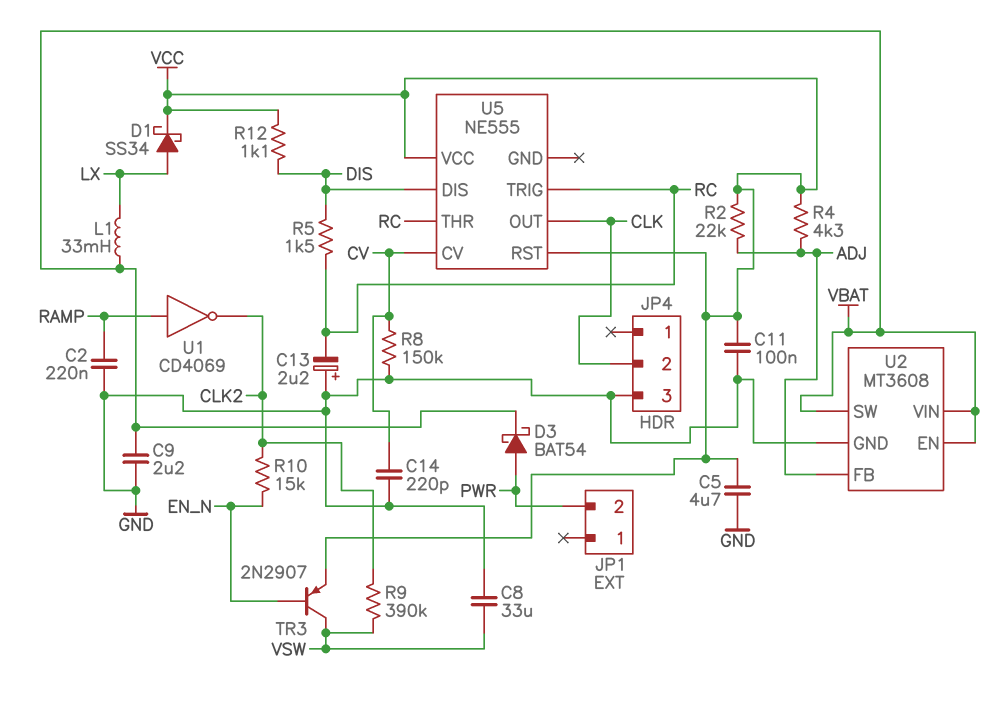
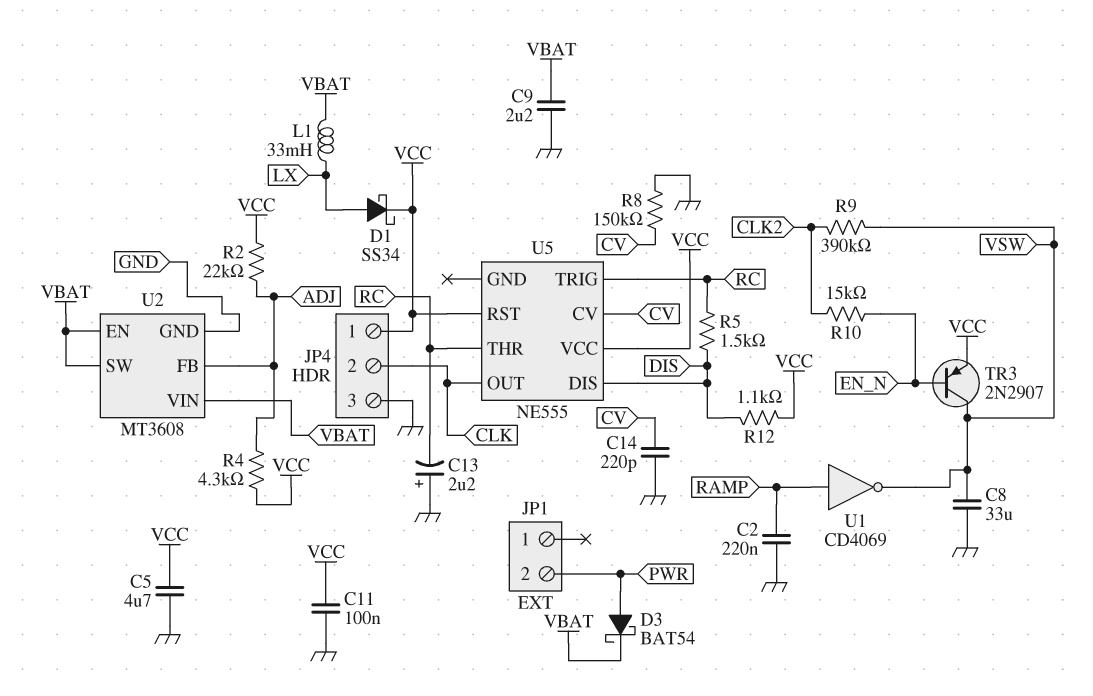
JP4 pin 1: none -> VCC
U1: NOT CD4069 (in RAMP, out CLK2) -> NOT CD4069 (in RAMP, out VSW)

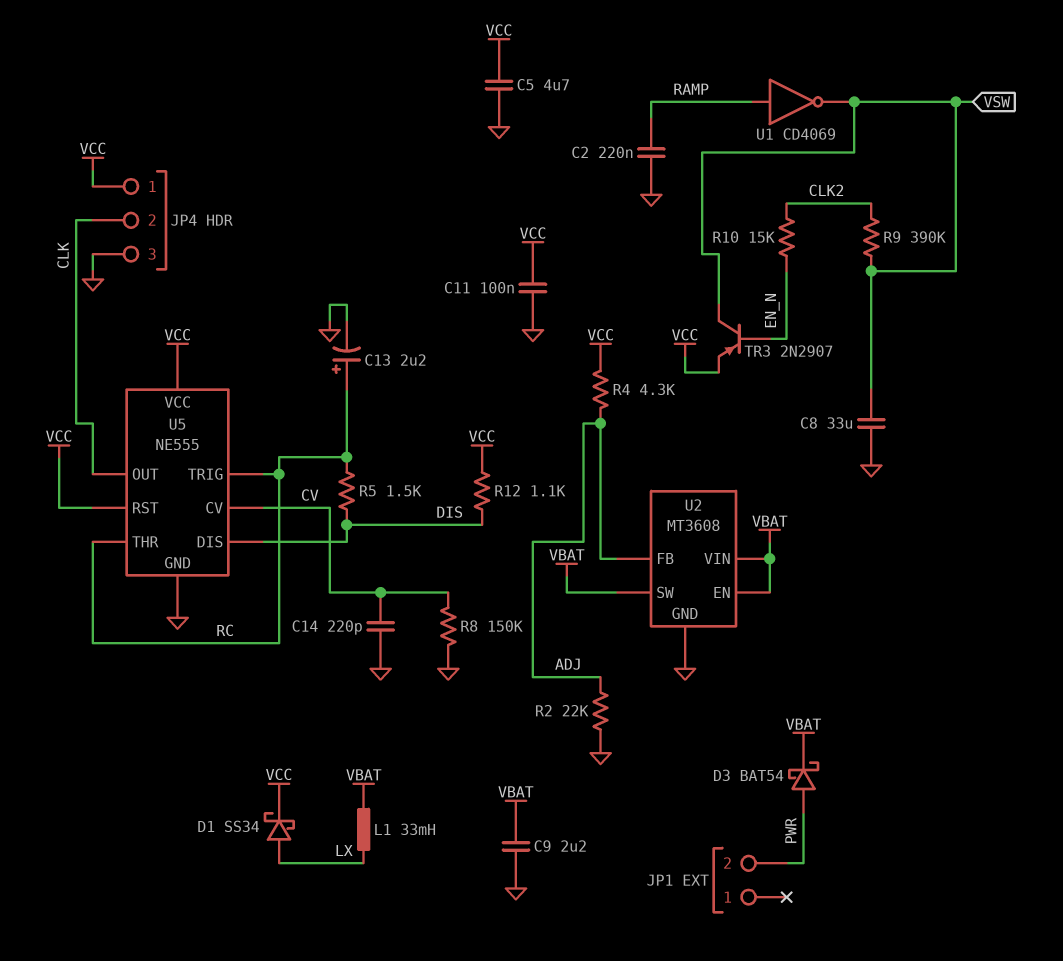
C13: 2.2uF (plus GND, minus RC) -> 2.2uF (plus RC, minus GND)
R2: 22k (ADJ, VCC) -> 22k (ADJ, GND)
U5 pin GND: none -> GND

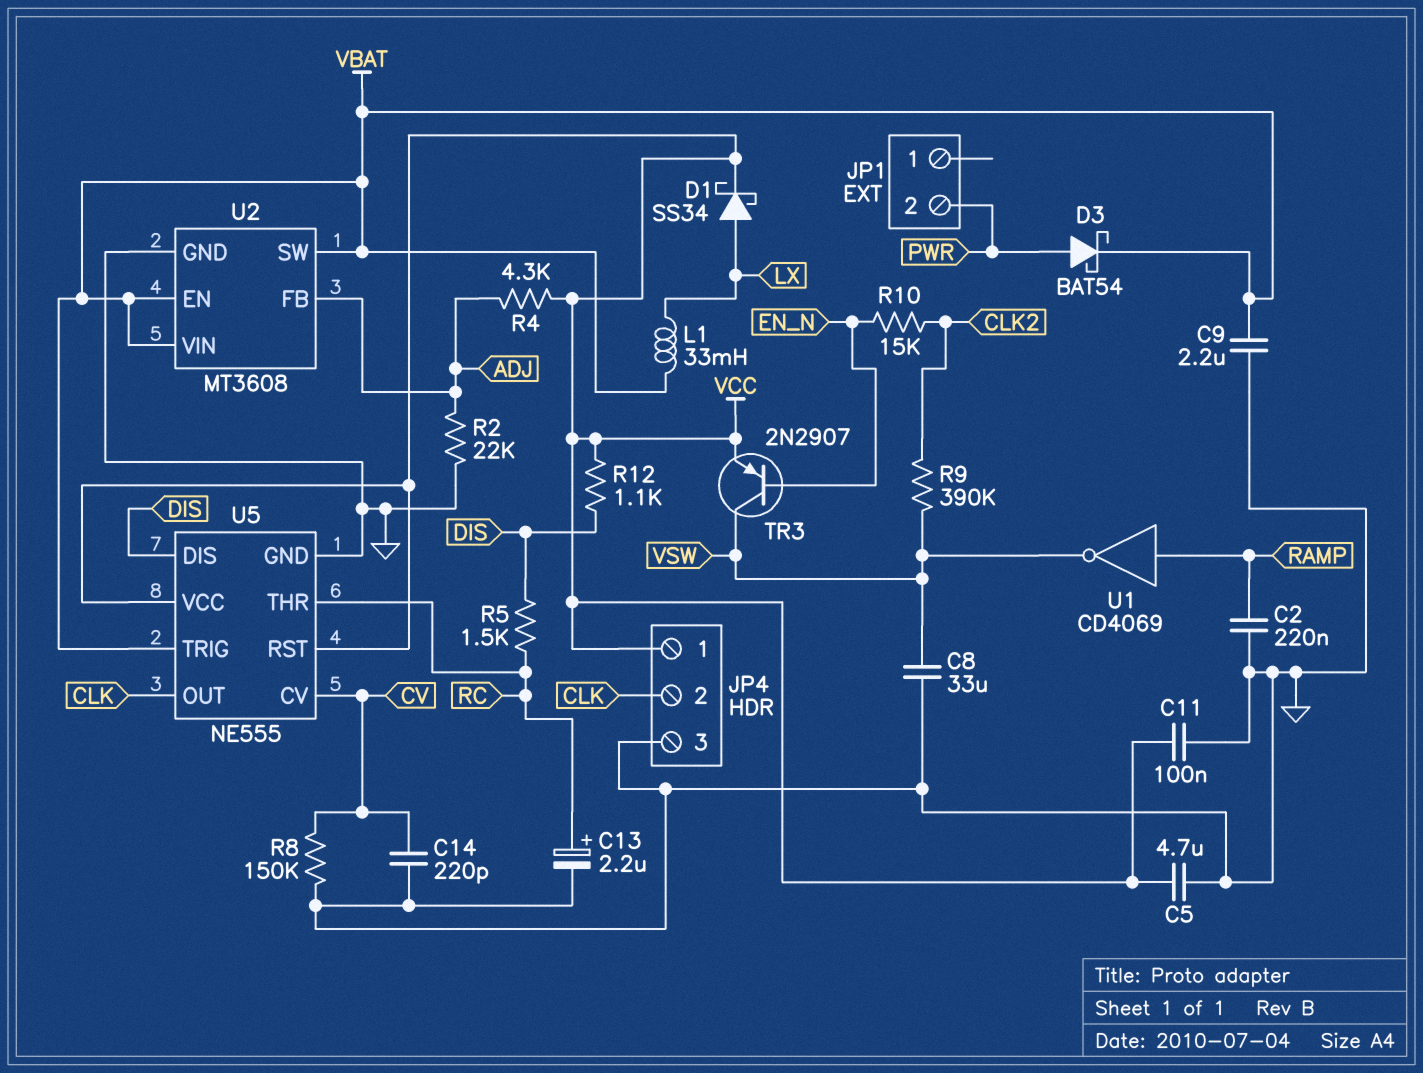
U5 pin TRIG: RC -> VBAT

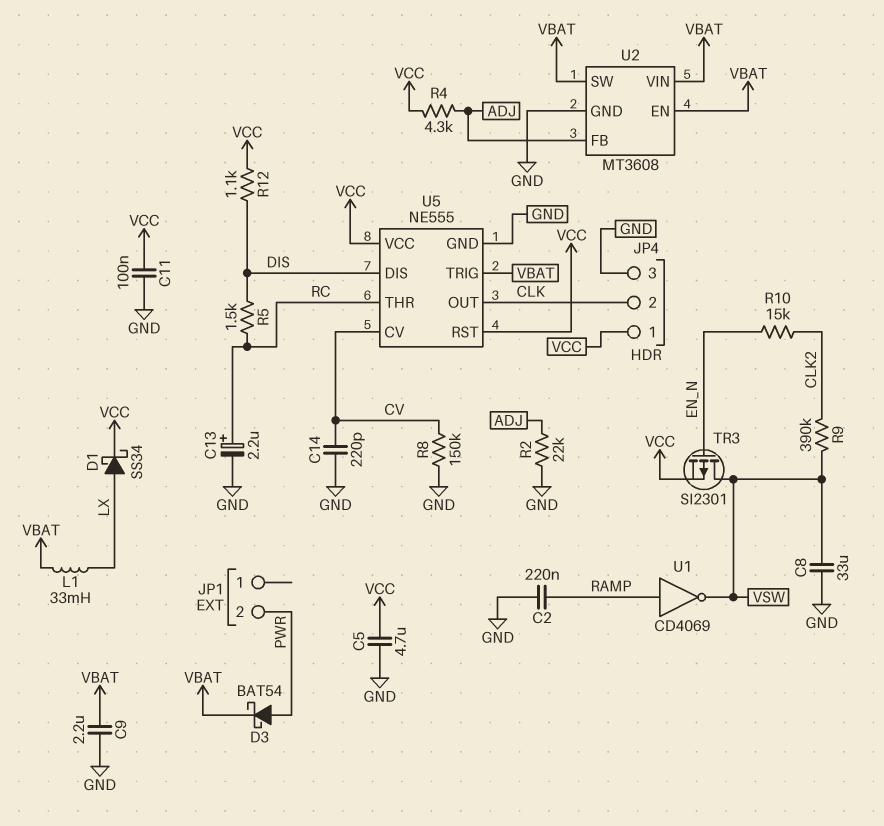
TR3: PNP 2N2907 (B EN_N, C VSW, E VCC) -> PMOS SI2301 (G EN_N, D VSW, S VCC)

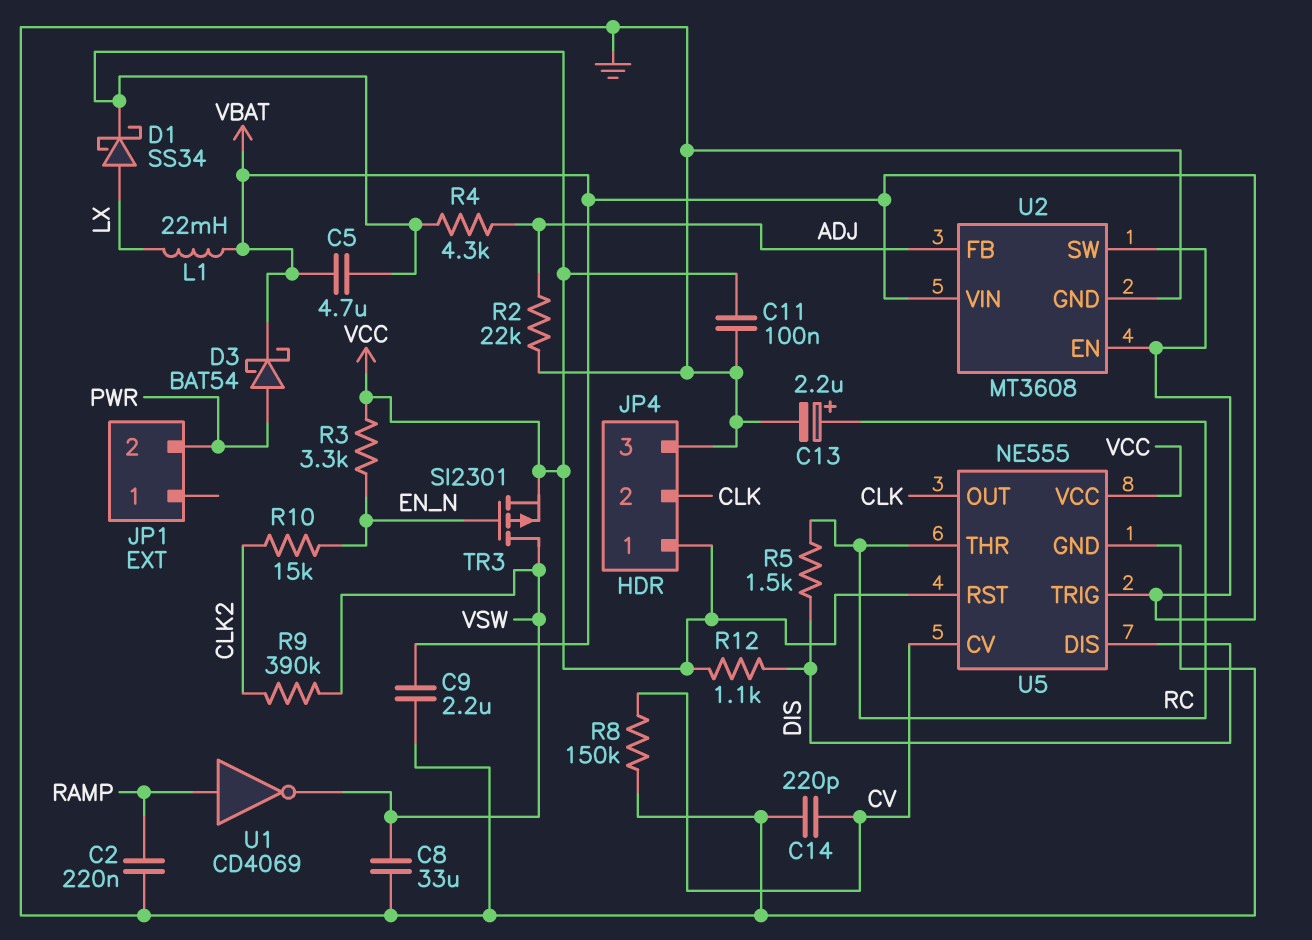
C5: 4.7uF (GND, VCC) -> 4.7uF (VBAT, VCC)
L1: 33mH (LX, VBAT) -> 22mH (LX, VBAT)
R3: none -> 3.3k (EN_N, VCC)

